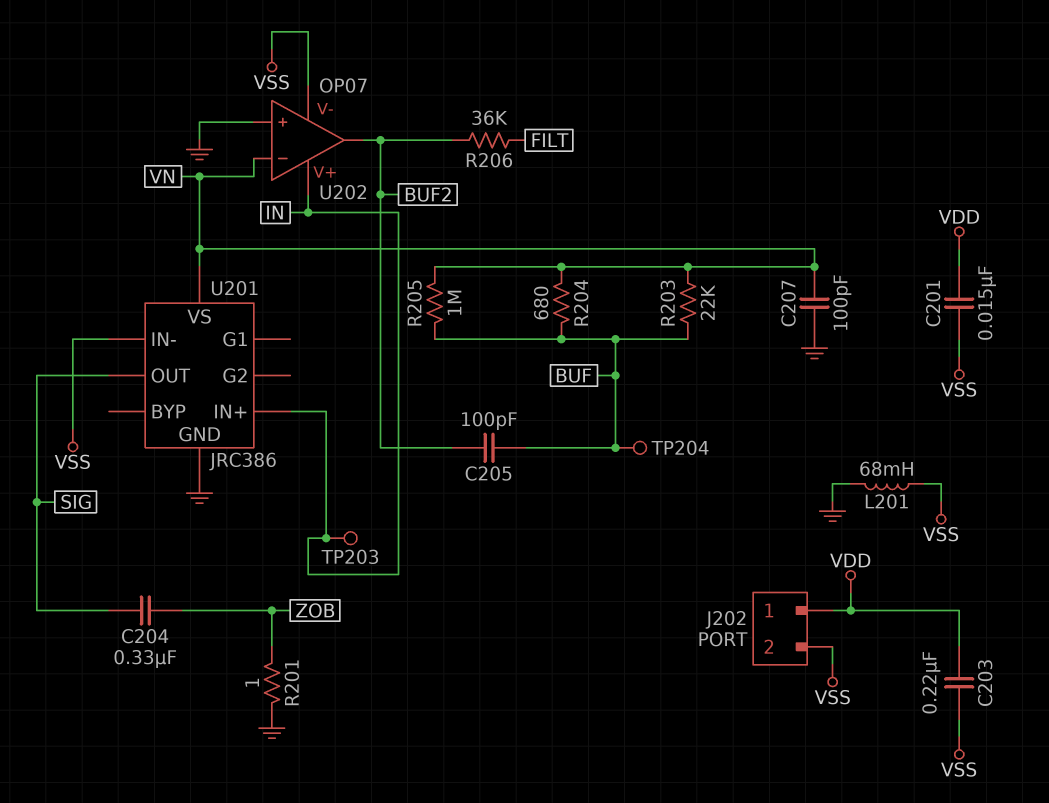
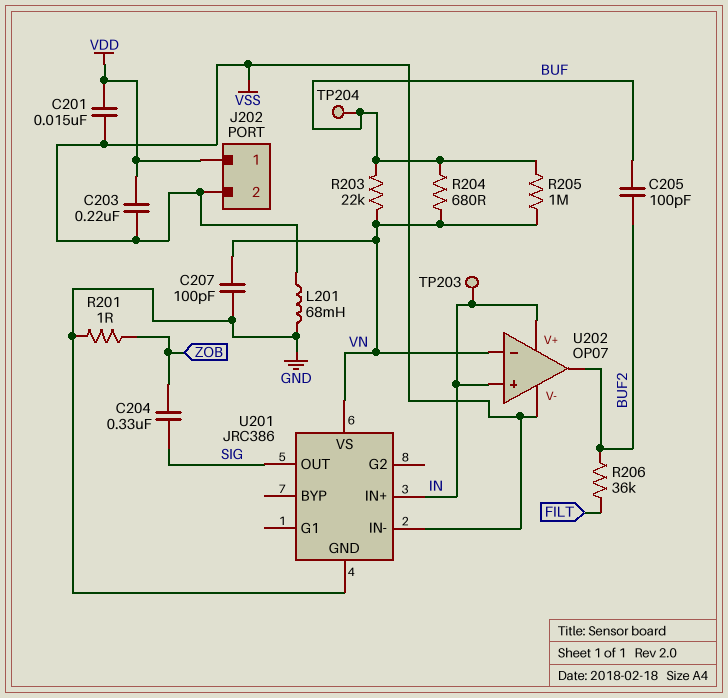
U202 pin in+: GND -> IN

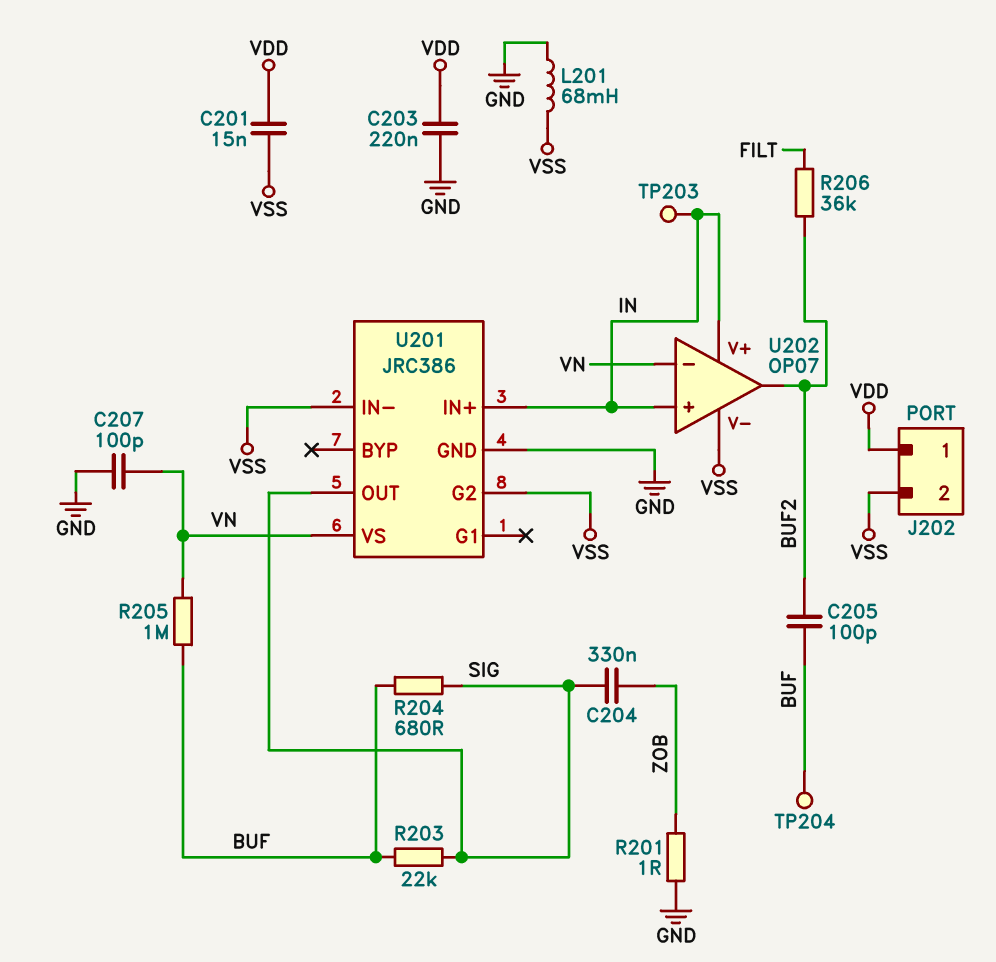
C203: 220nF (VDD, VSS) -> 220nF (GND, VDD)
R203: 22k (BUF, VN) -> 22k (BUF, SIG)
R204: 680 (BUF, VN) -> 680 (BUF, SIG)
U201 pin G2: none -> VSS

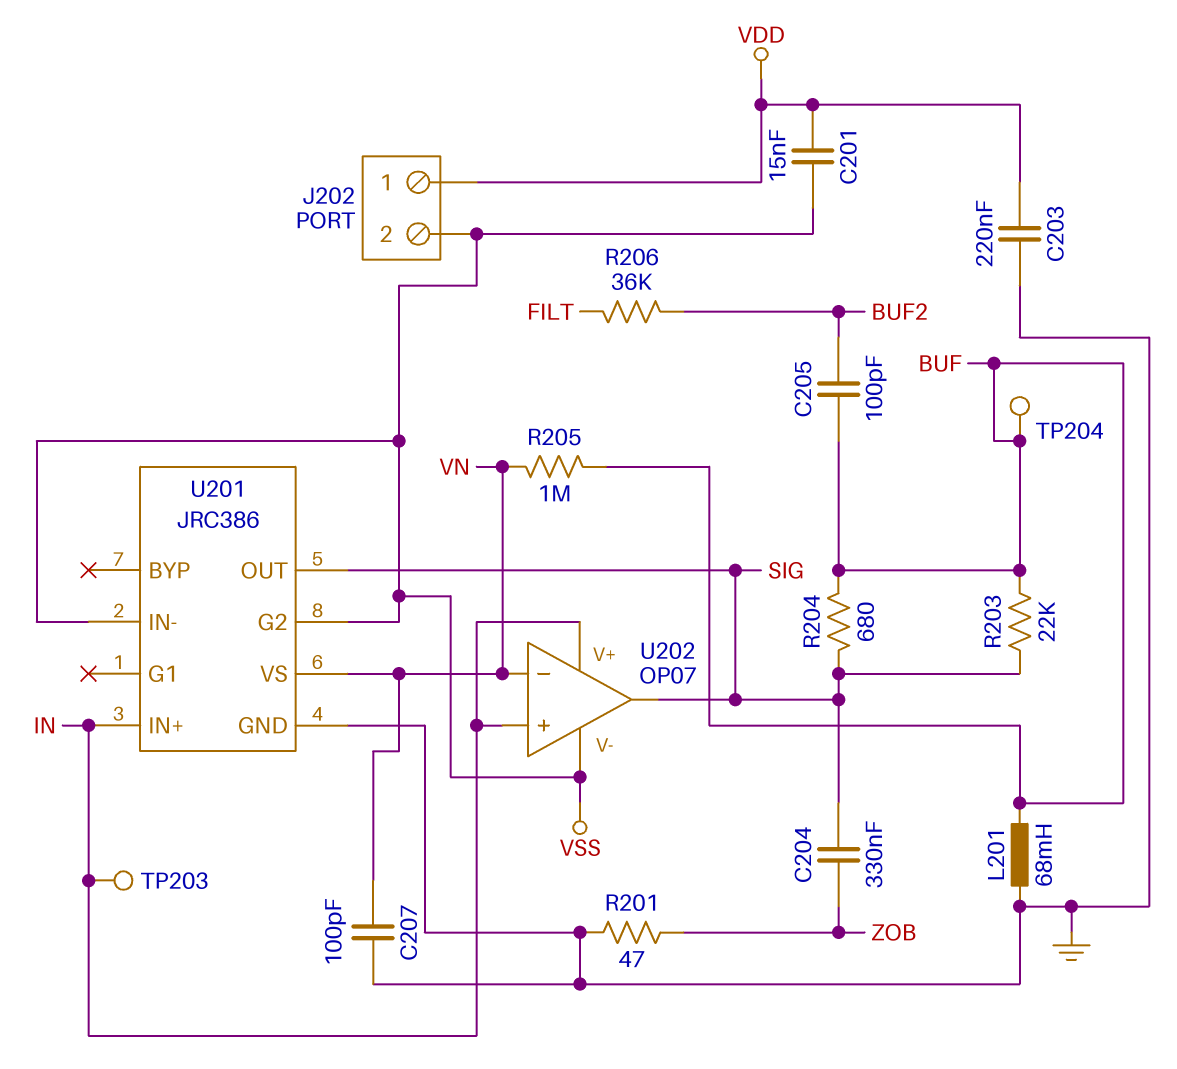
L201: 68mH (GND, VSS) -> 68mH (BUF, GND)
R201: 1 (GND, ZOB) -> 47 (GND, ZOB)
U202 pin out: BUF2 -> SIG

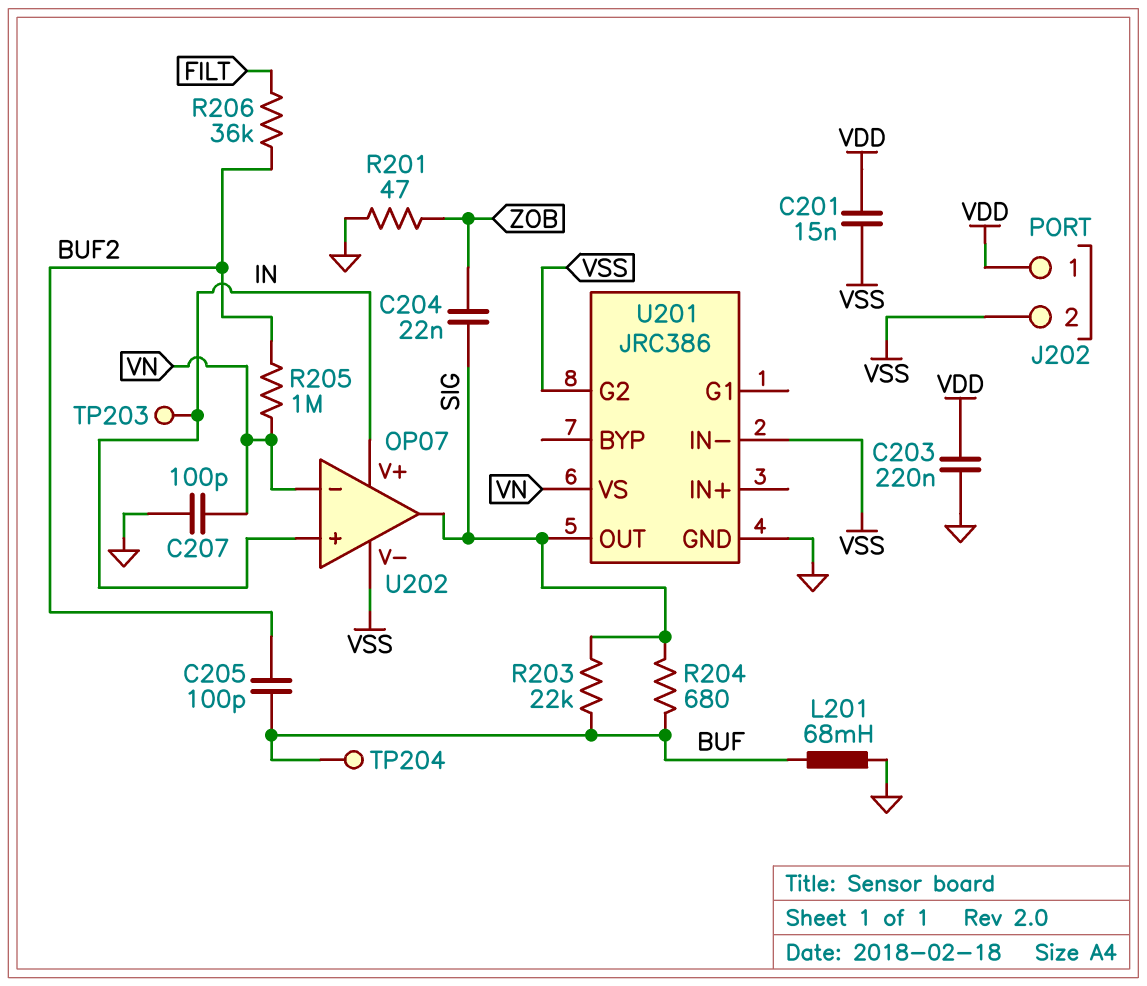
C204: 330nF (SIG, ZOB) -> 22nF (SIG, ZOB)
R205: 1M (BUF, VN) -> 1M (BUF2, VN)
U201 pin IN+: IN -> none

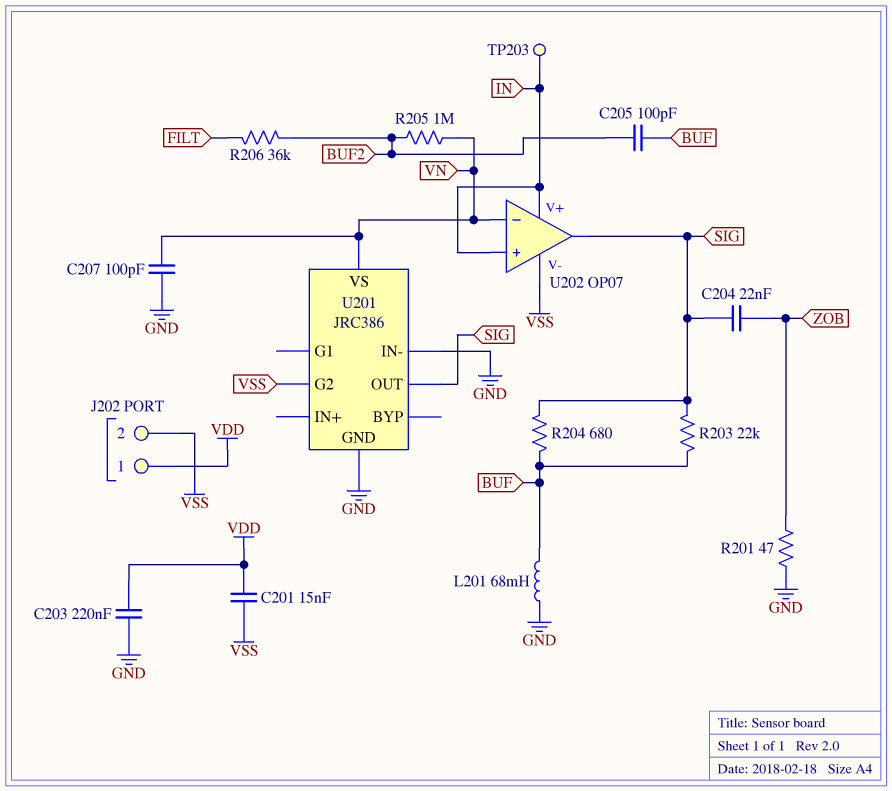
TP204: test point (BUF) -> none
U201 pin IN-: VSS -> GND

